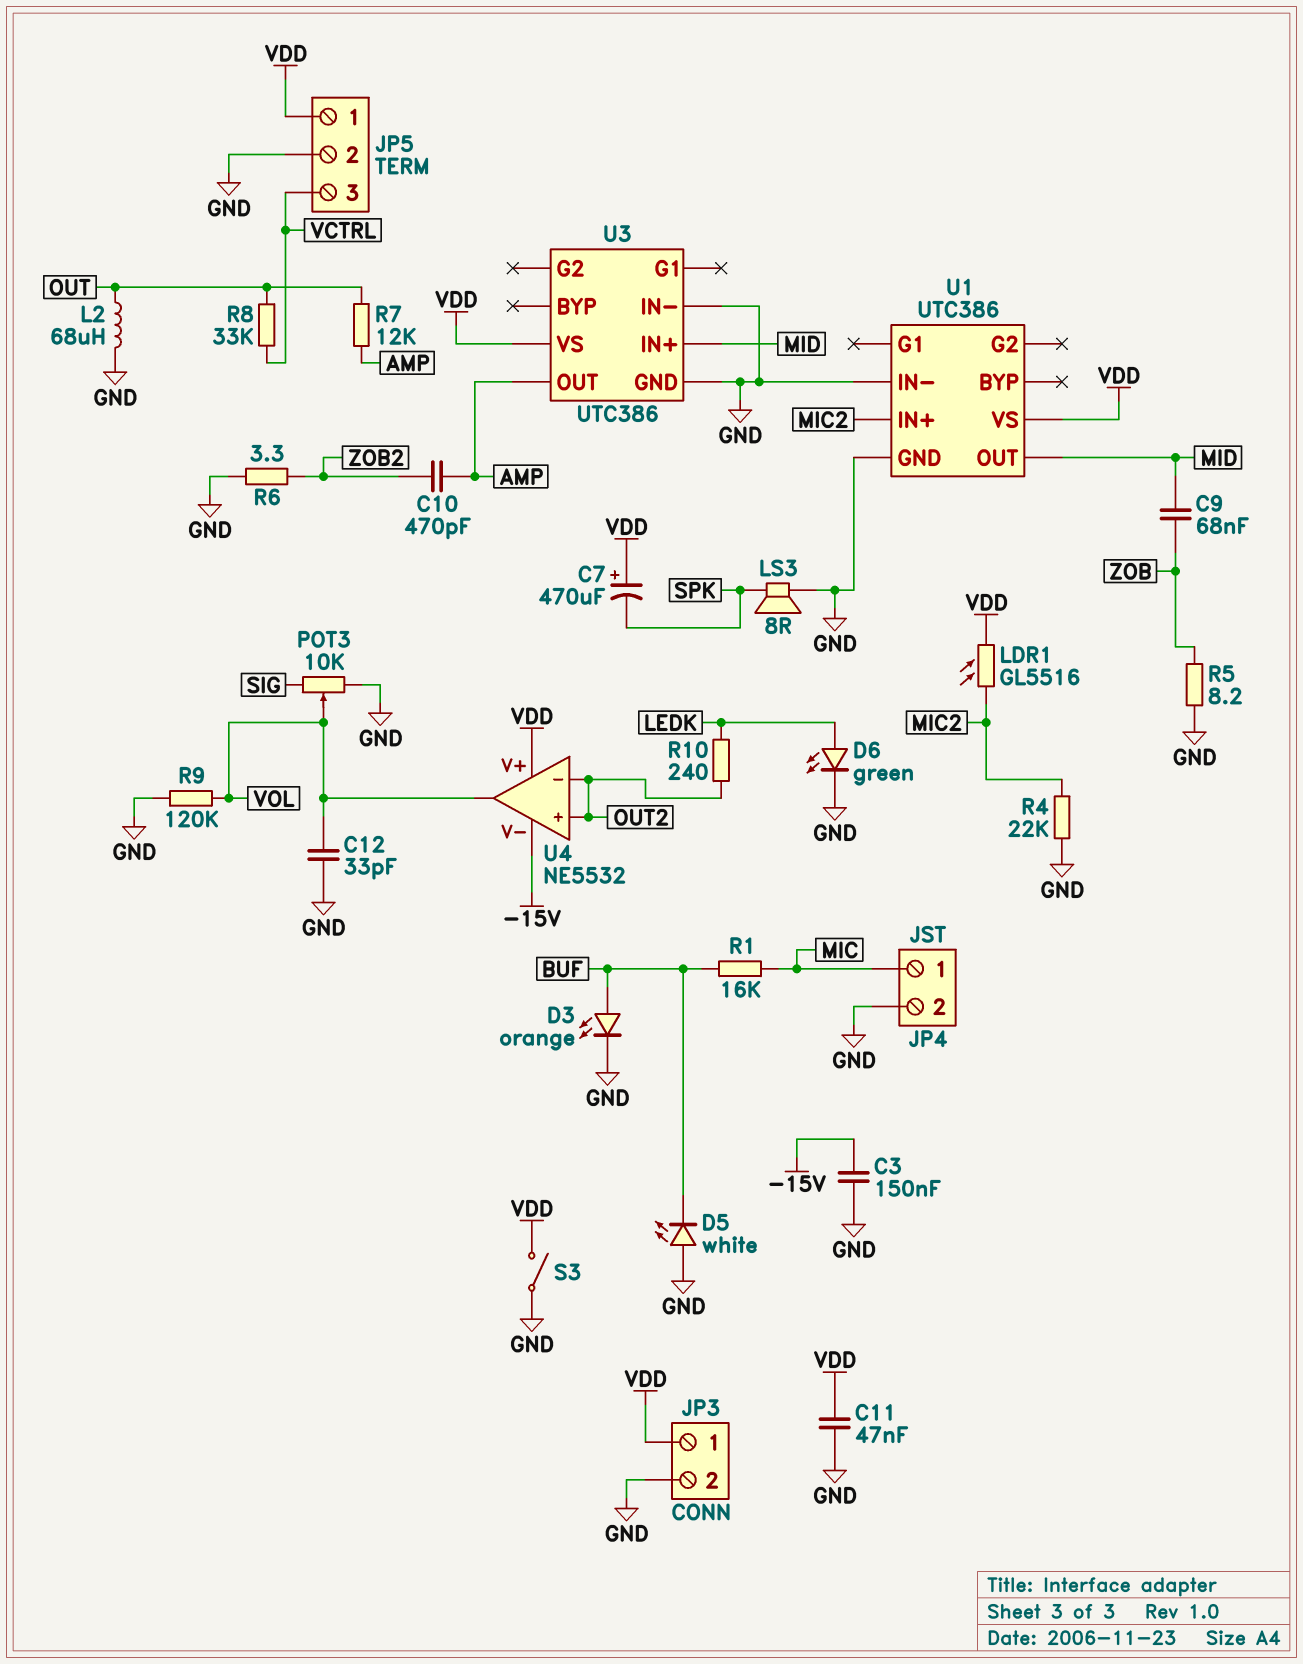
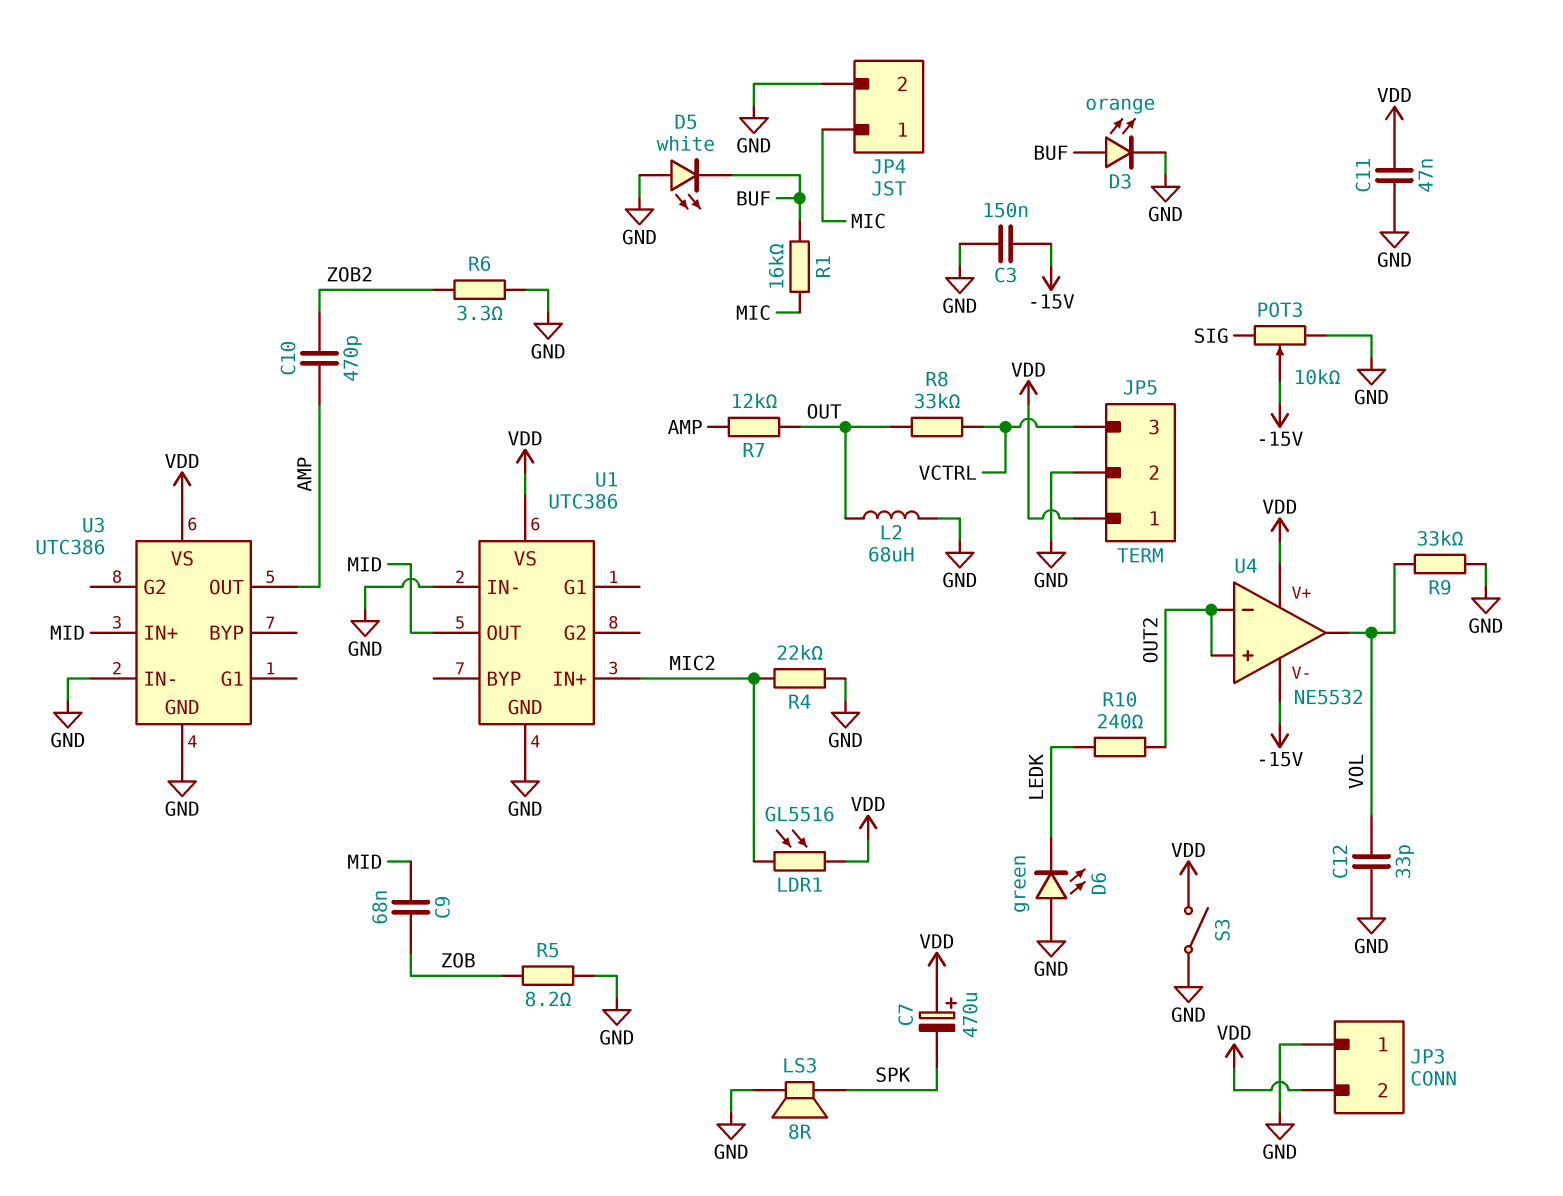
D6: LED green (A LEDK, K GND) -> LED green (A GND, K LEDK)
JP3 pin 1: VDD -> GND
JP3 pin 2: GND -> VDD
POT3: 10k (GND, SIG, wiper VOL) -> 10k (GND, SIG, wiper -15V)
R9: 120k (GND, VOL) -> 33k (GND, VOL)

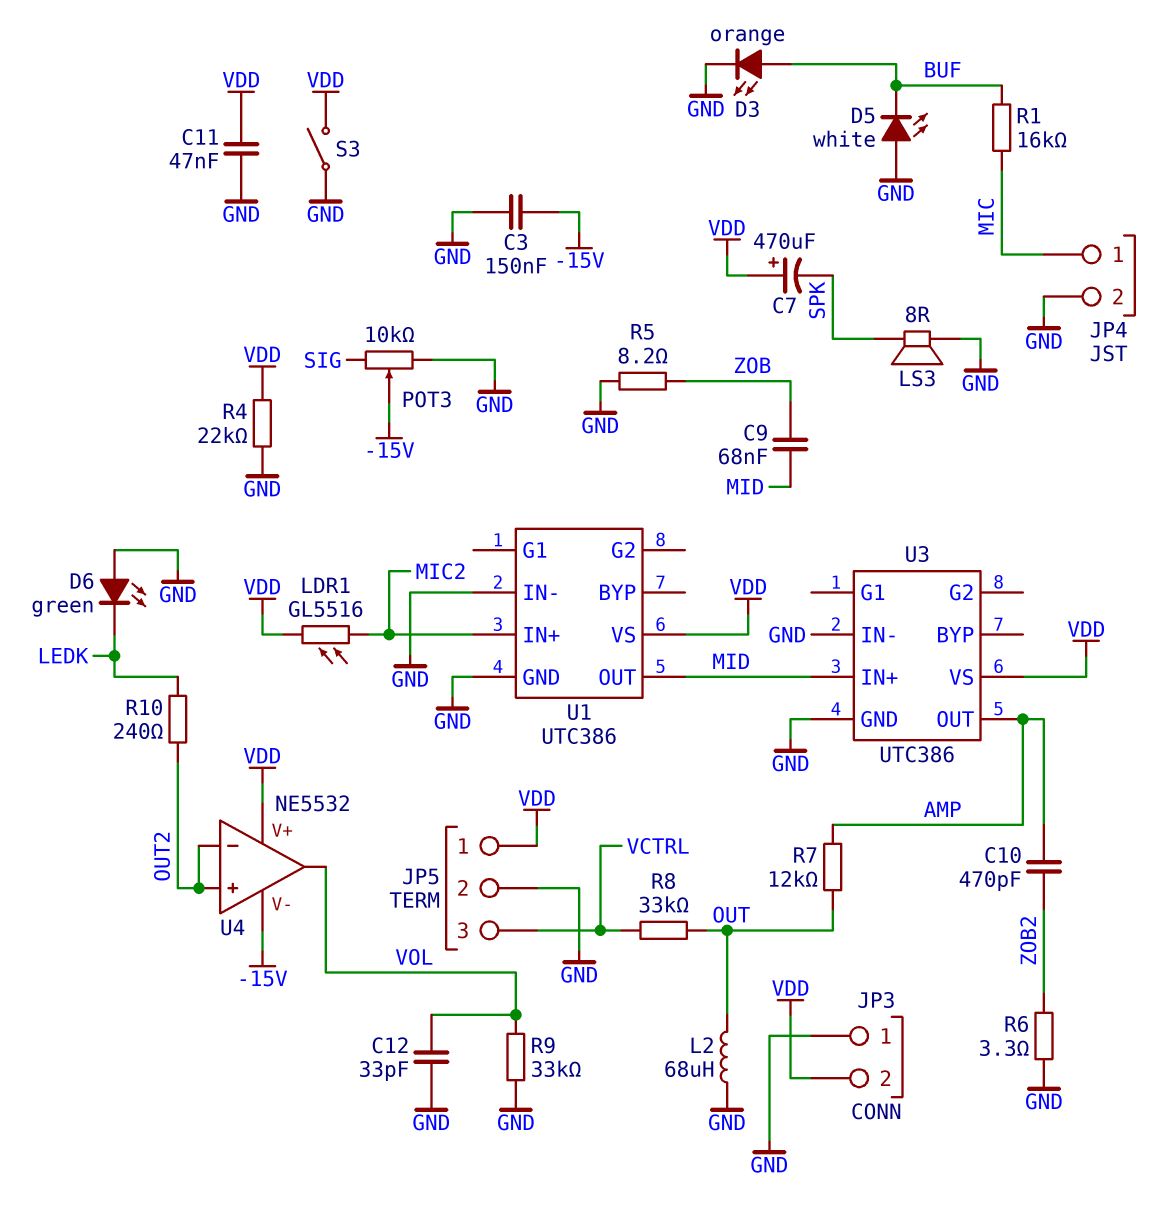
R4: 22k (GND, MIC2) -> 22k (GND, VDD)

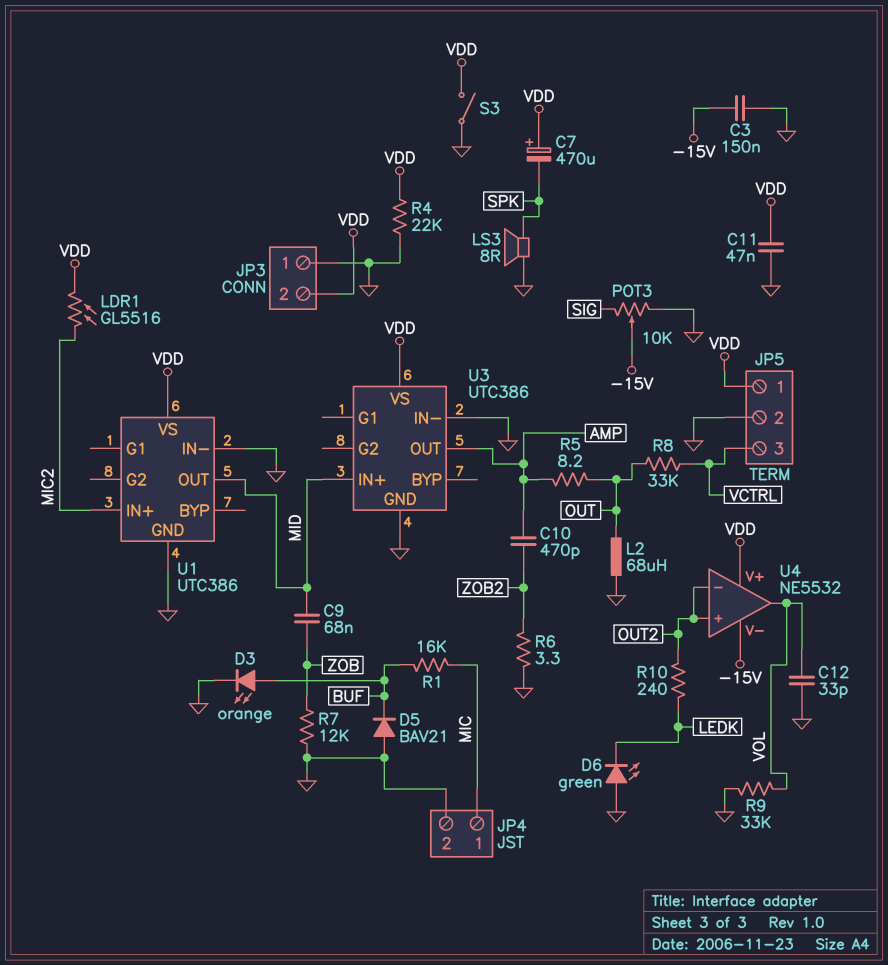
D5: LED white (A GND, K BUF) -> diode BAV21 (A GND, K BUF)
R5: 8.2 (GND, ZOB) -> 8.2 (AMP, OUT)
R7: 12k (AMP, OUT) -> 12k (GND, ZOB)

